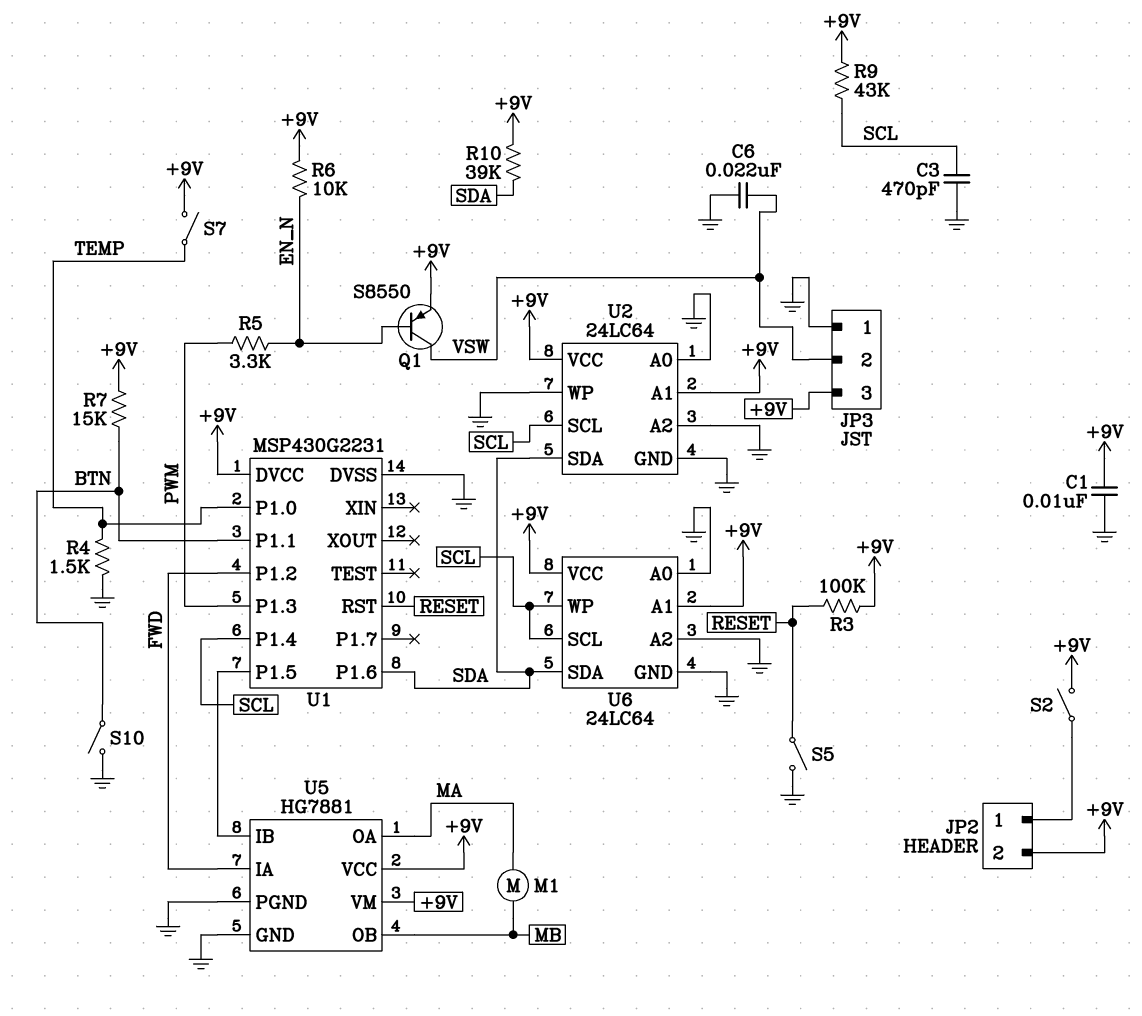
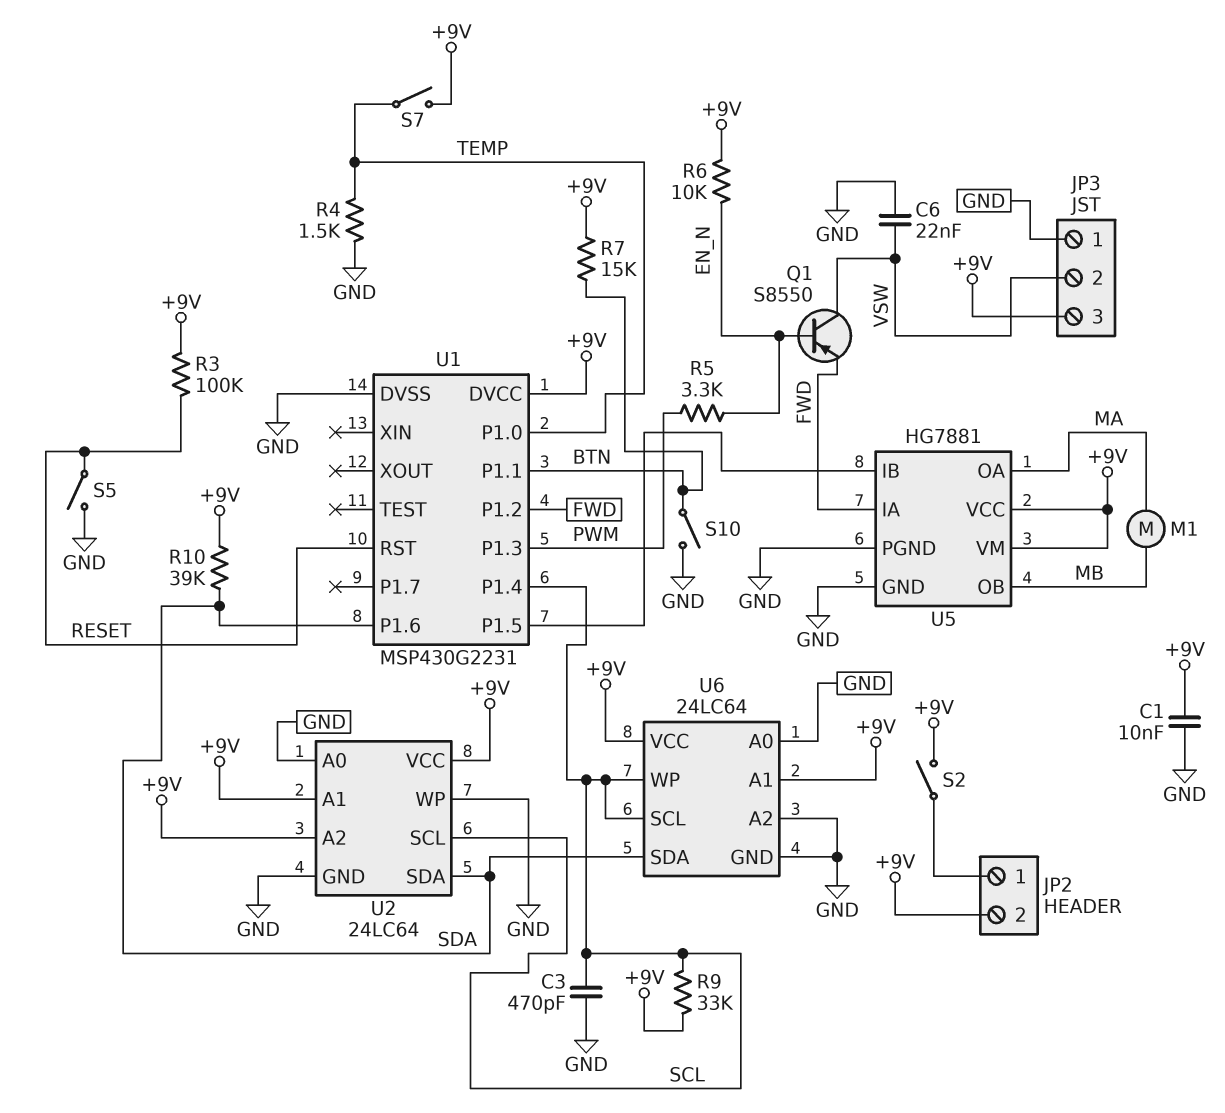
Q1: PNP S8550 (B EN_N, C VSW, E +9V) -> PNP S8550 (B EN_N, C VSW, E FWD)
R9: 43k (+9V, SCL) -> 33k (+9V, SCL)
U2 pin A2: GND -> +9V

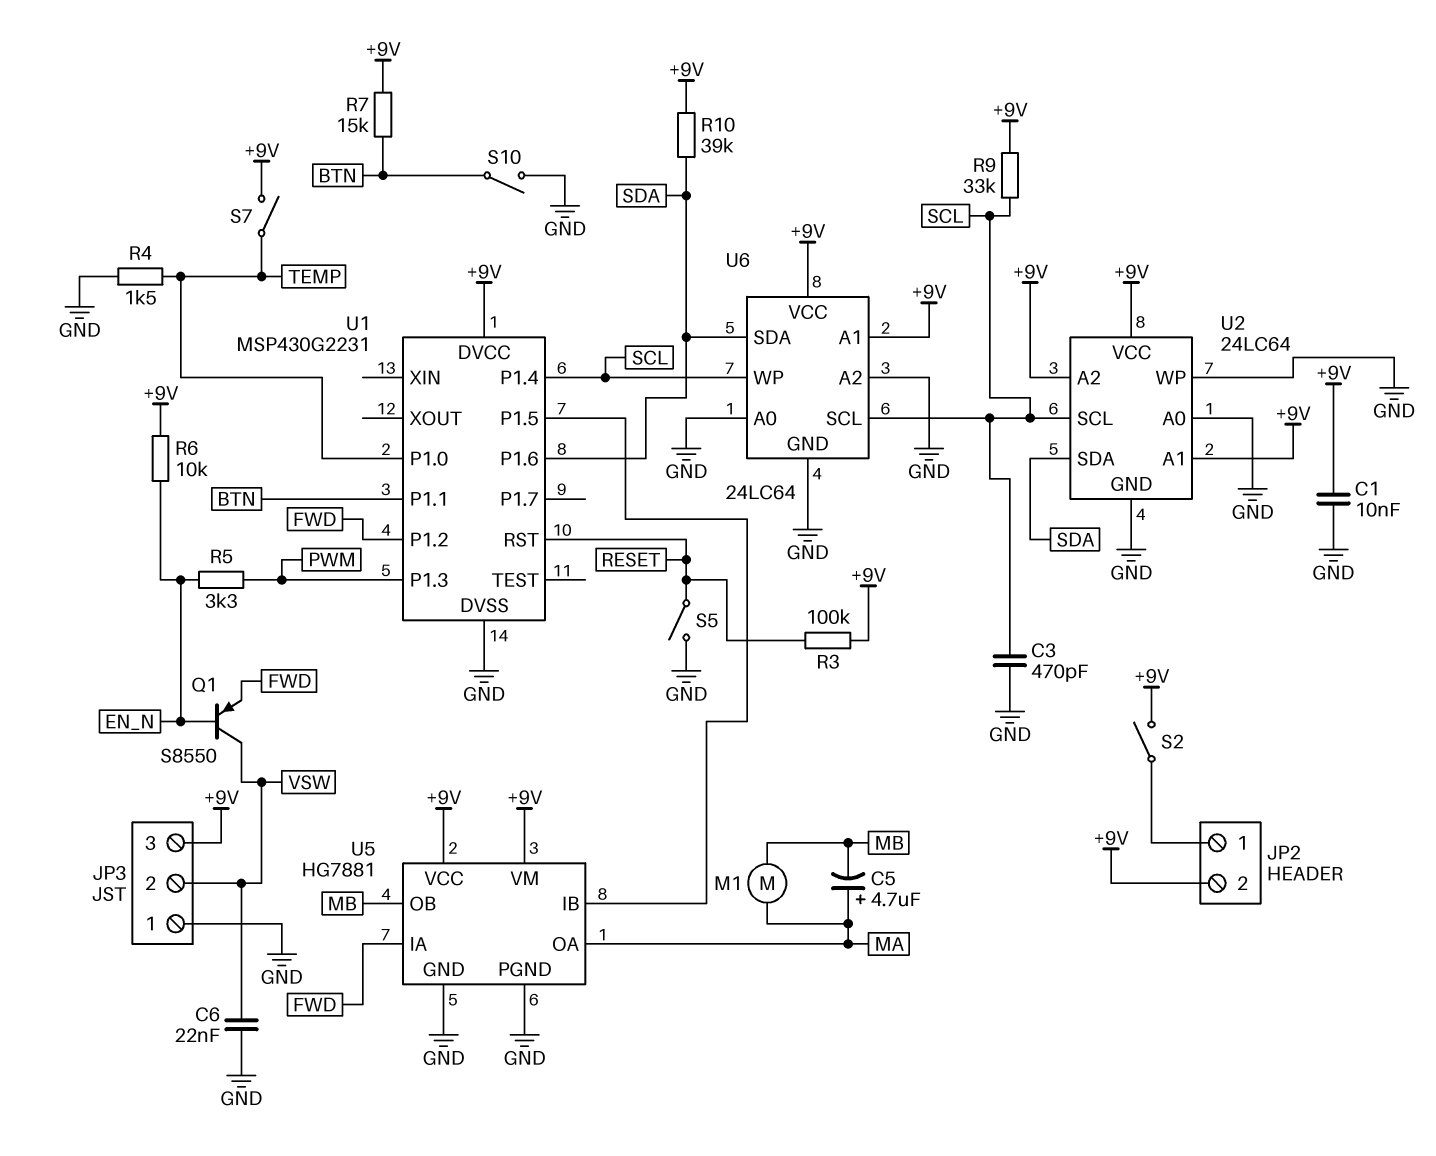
C5: none -> 4.7uF (plus MA, minus MB)

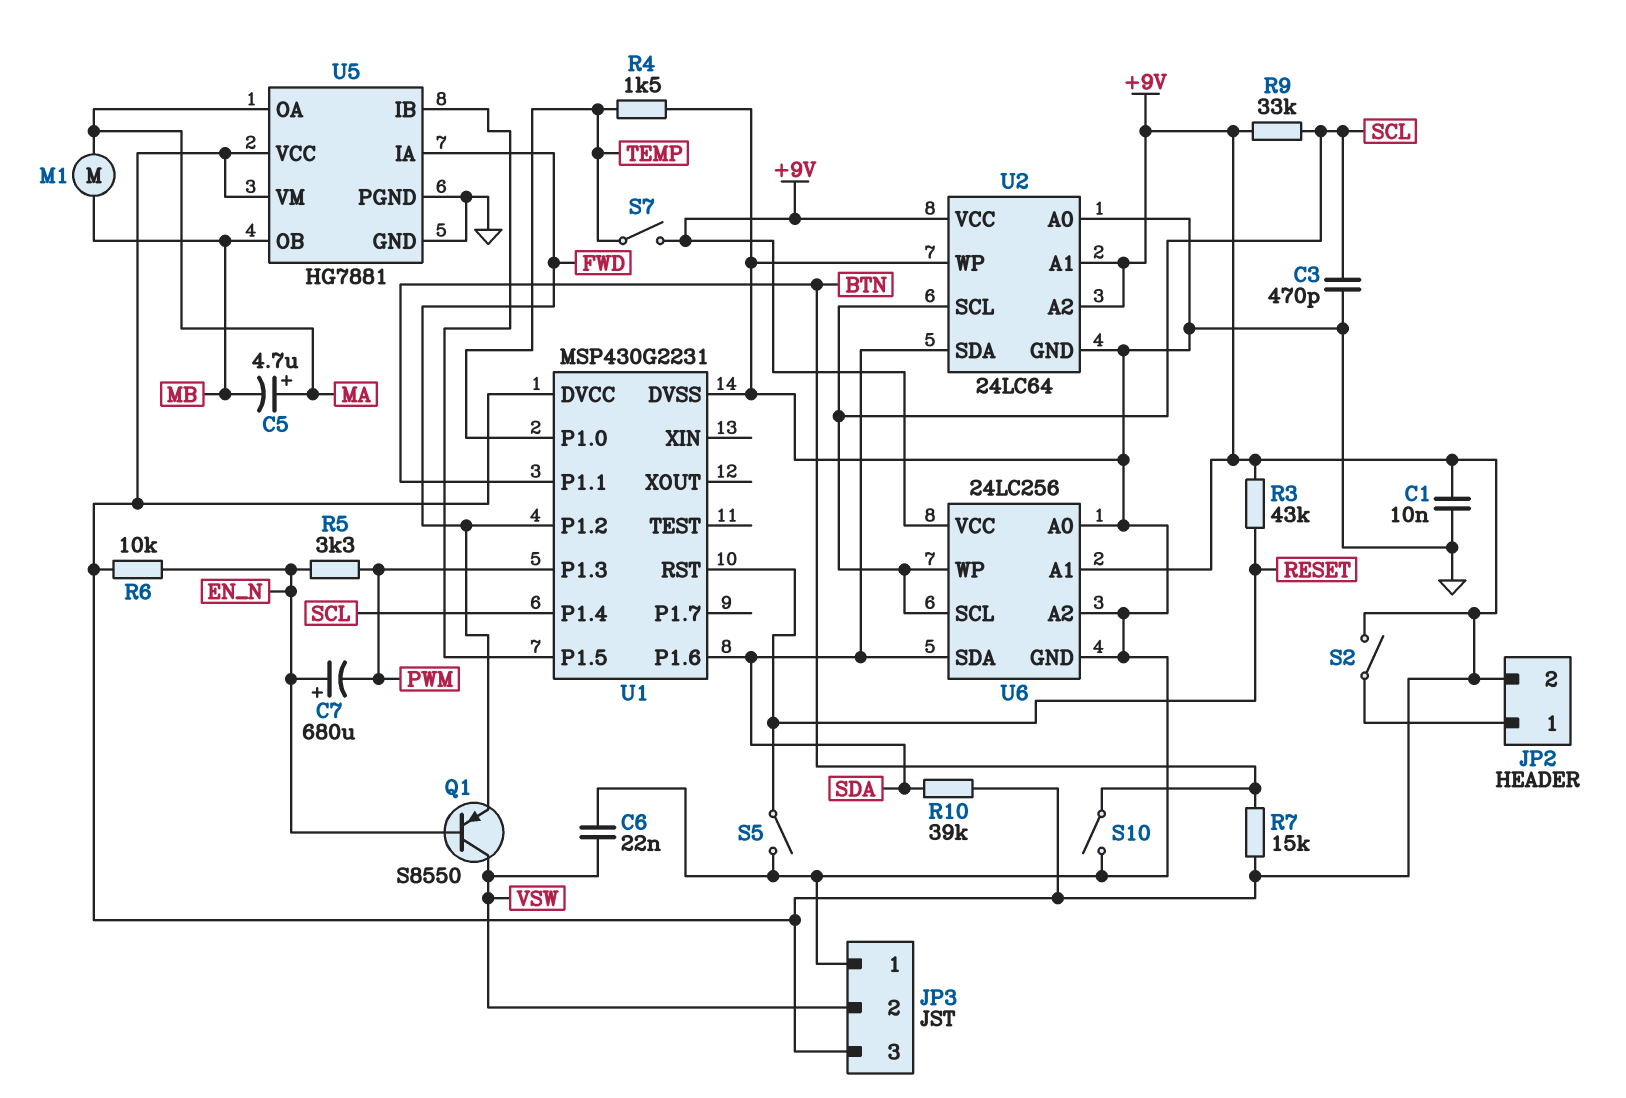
C7: none -> 680uF (plus EN_N, minus PWM)
R3: 100k (+9V, RESET) -> 43k (+9V, RESET)
U6: 24LC64 -> 24LC256

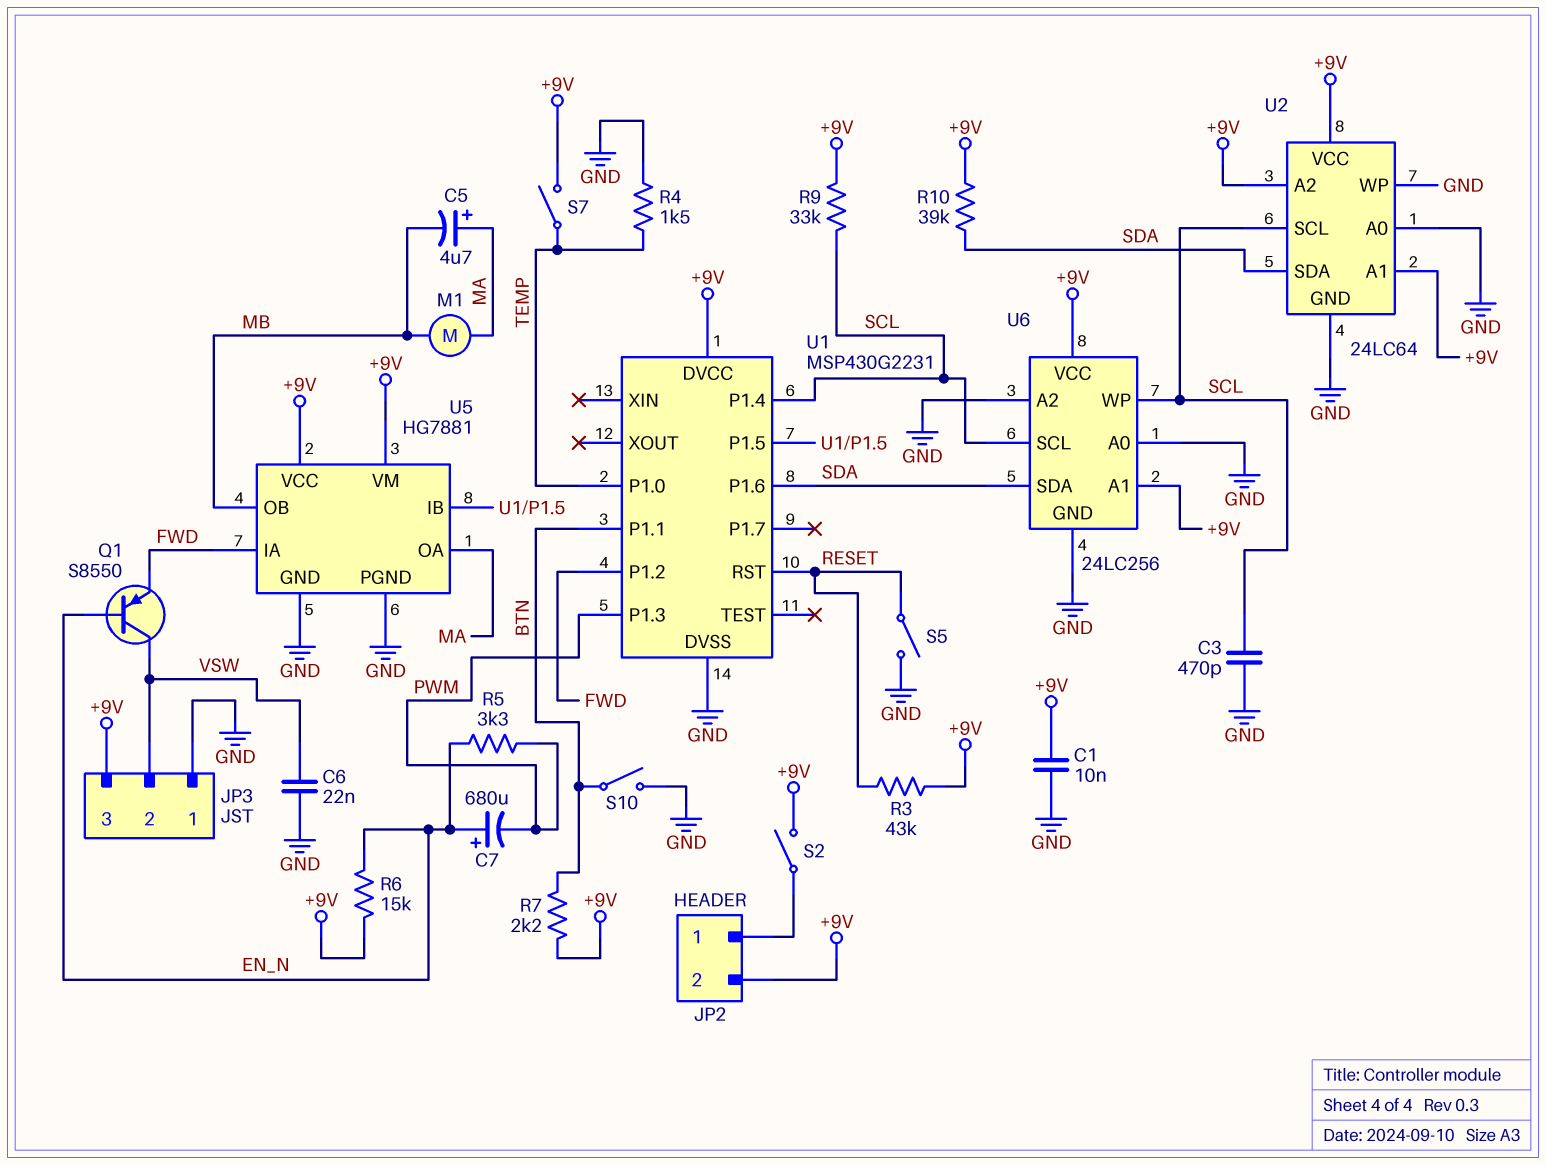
R6: 10k (+9V, EN_N) -> 15k (+9V, EN_N)
R7: 15k (+9V, BTN) -> 2.2k (+9V, BTN)

